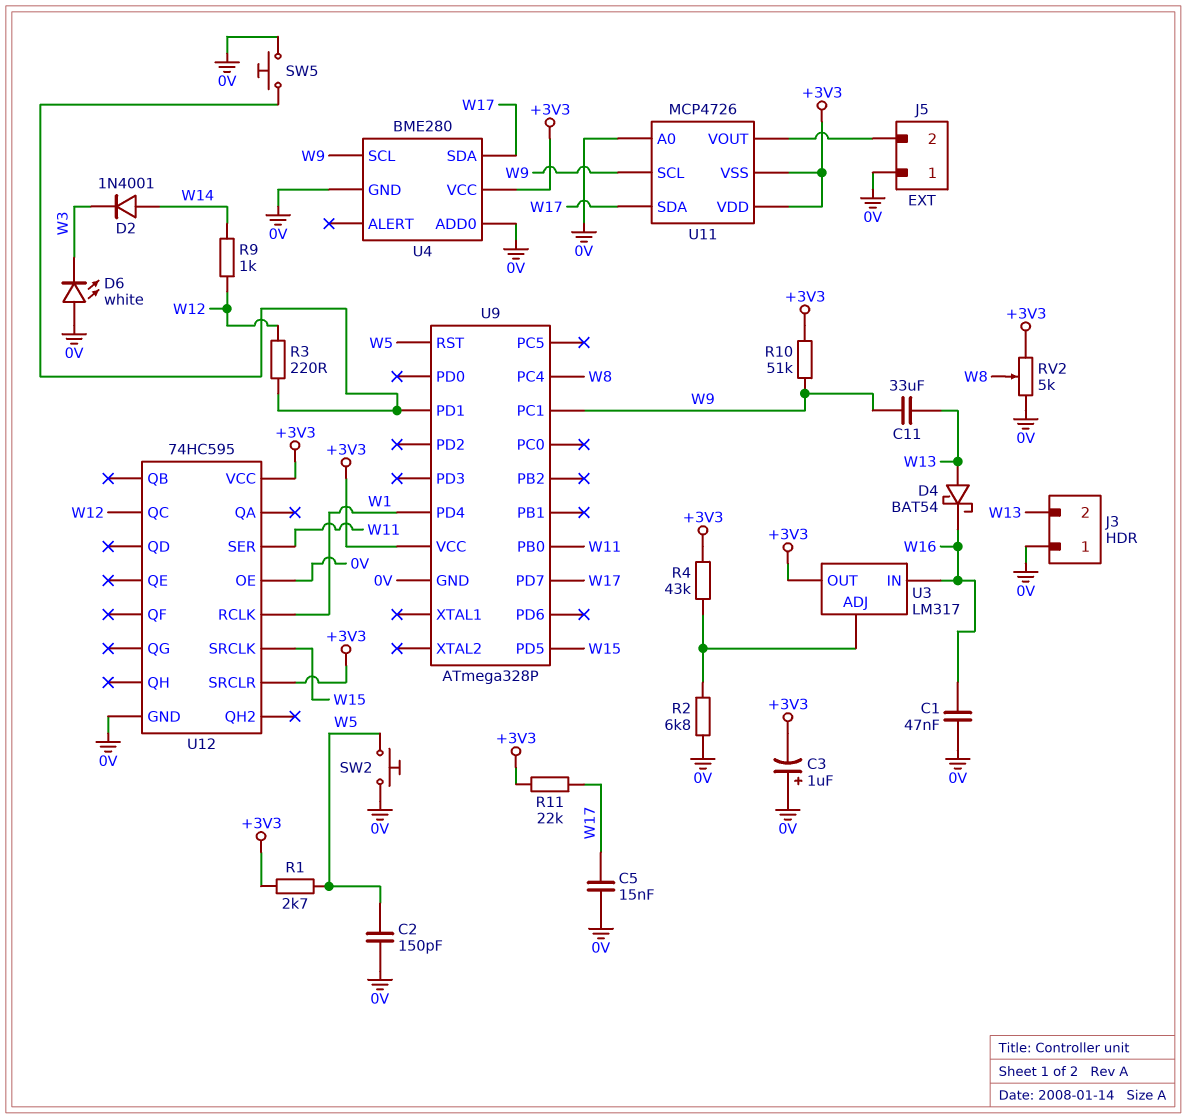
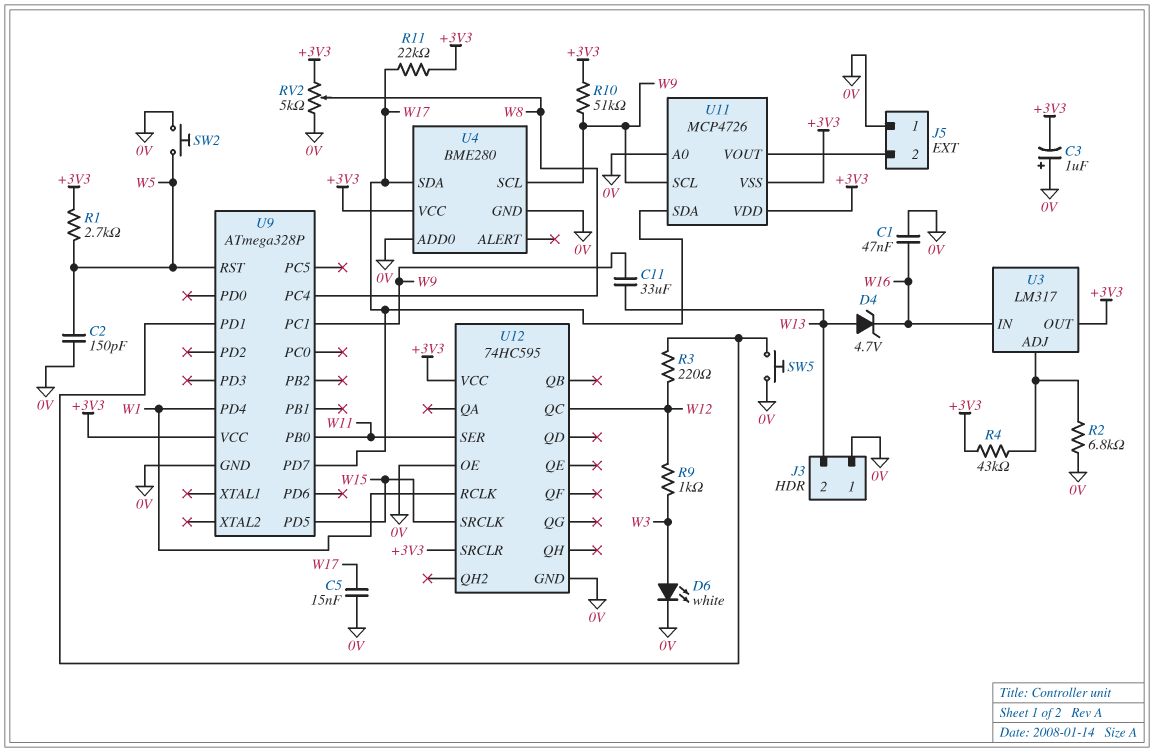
D2: diode 1N4001 (A W14, K W3) -> none
D4: schottky BAT54 (A W13, K W16) -> zener 4.7V (A W13, K W16)
D6: LED white (A 0V, K W3) -> LED white (A W3, K 0V)
R9: 1k (W12, W14) -> 1k (W3, W12)

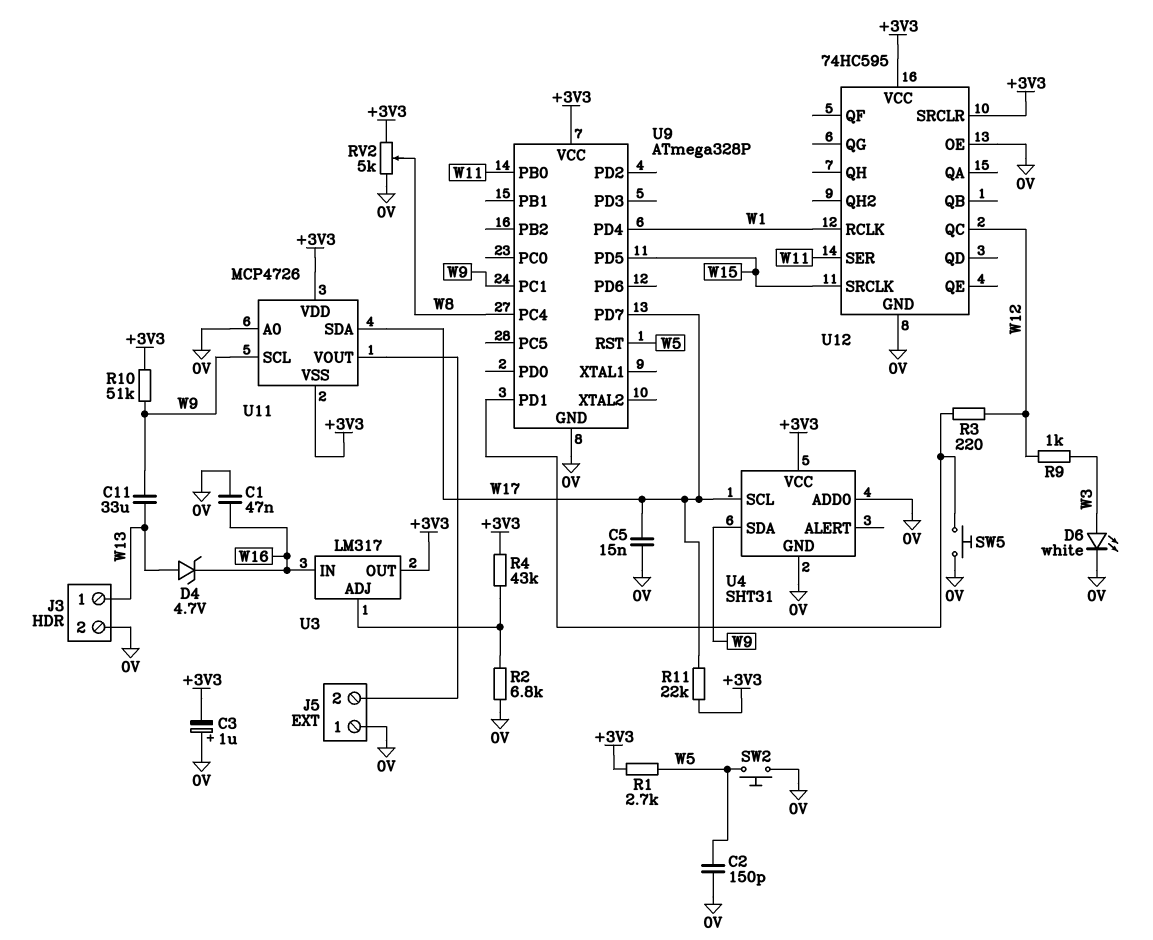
J3 pin 1: 0V -> W13
J3 pin 2: W13 -> 0V
U4: BME280 -> SHT31
U4 pin SCL: W9 -> W17
U4 pin SDA: W17 -> W9

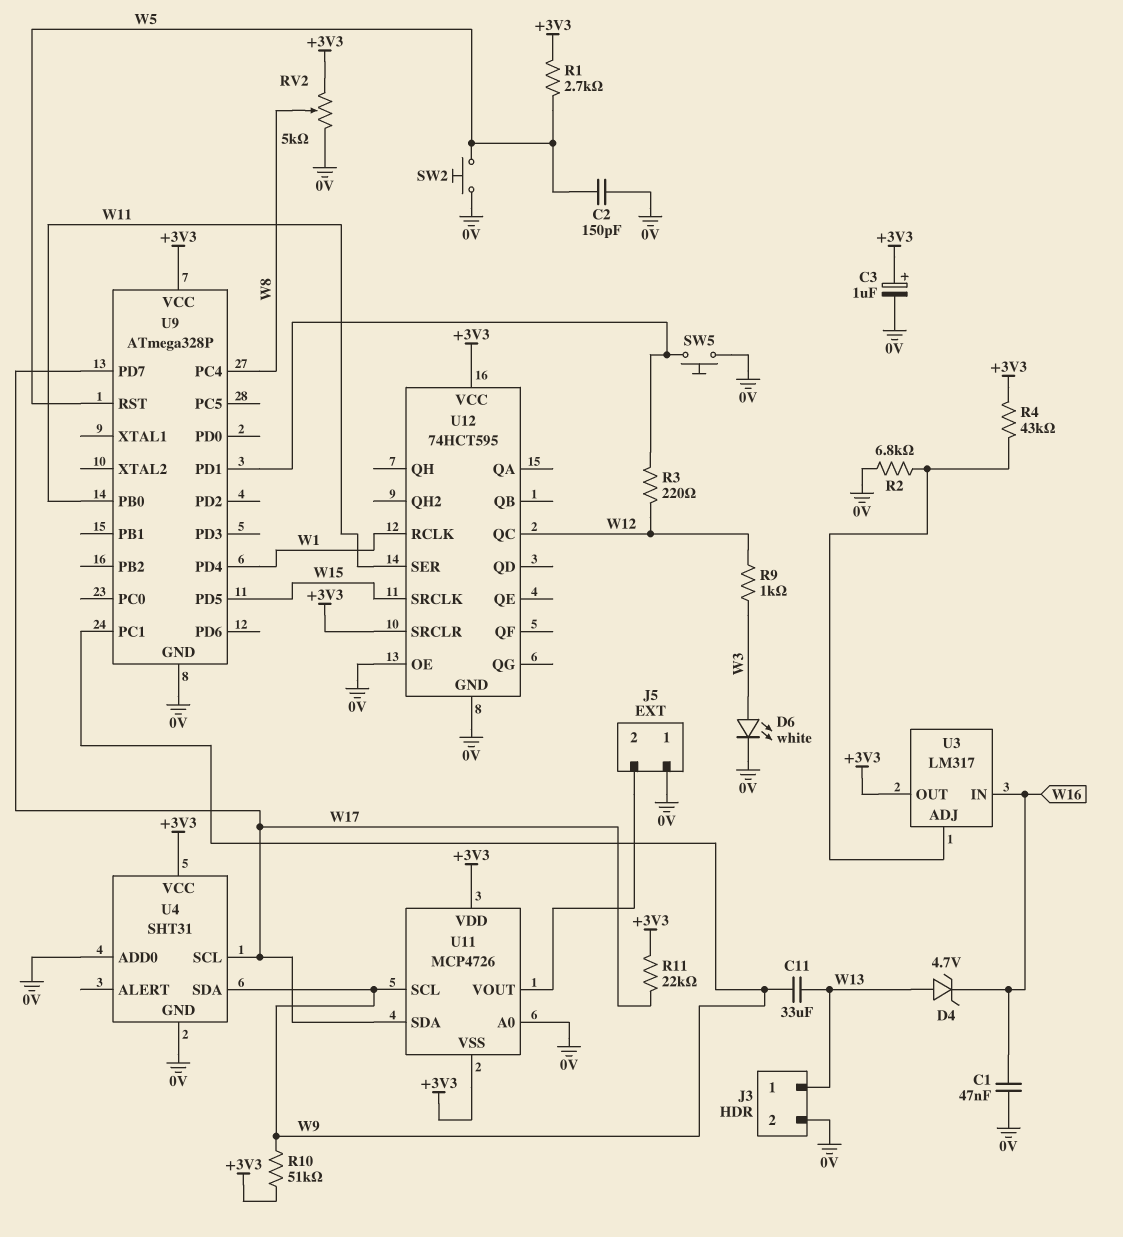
C3: 1uF (plus 0V, minus +3V3) -> 1uF (plus +3V3, minus 0V)
C5: 15nF (0V, W17) -> none
U12: 74HC595 -> 74HCT595

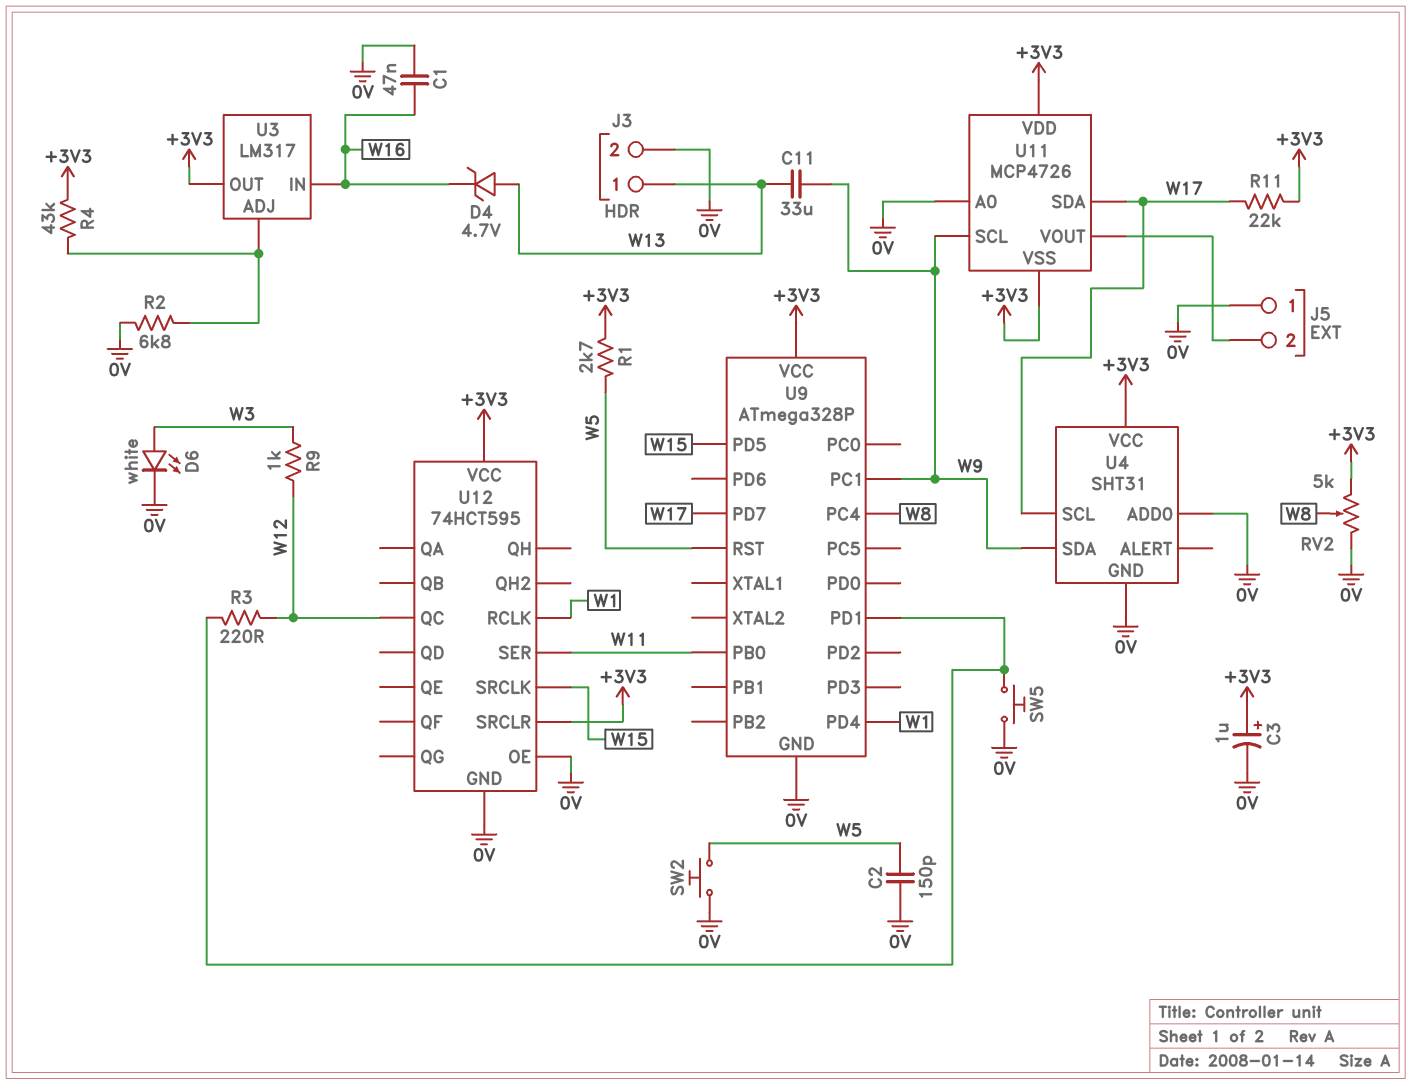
R10: 51k (+3V3, W9) -> none

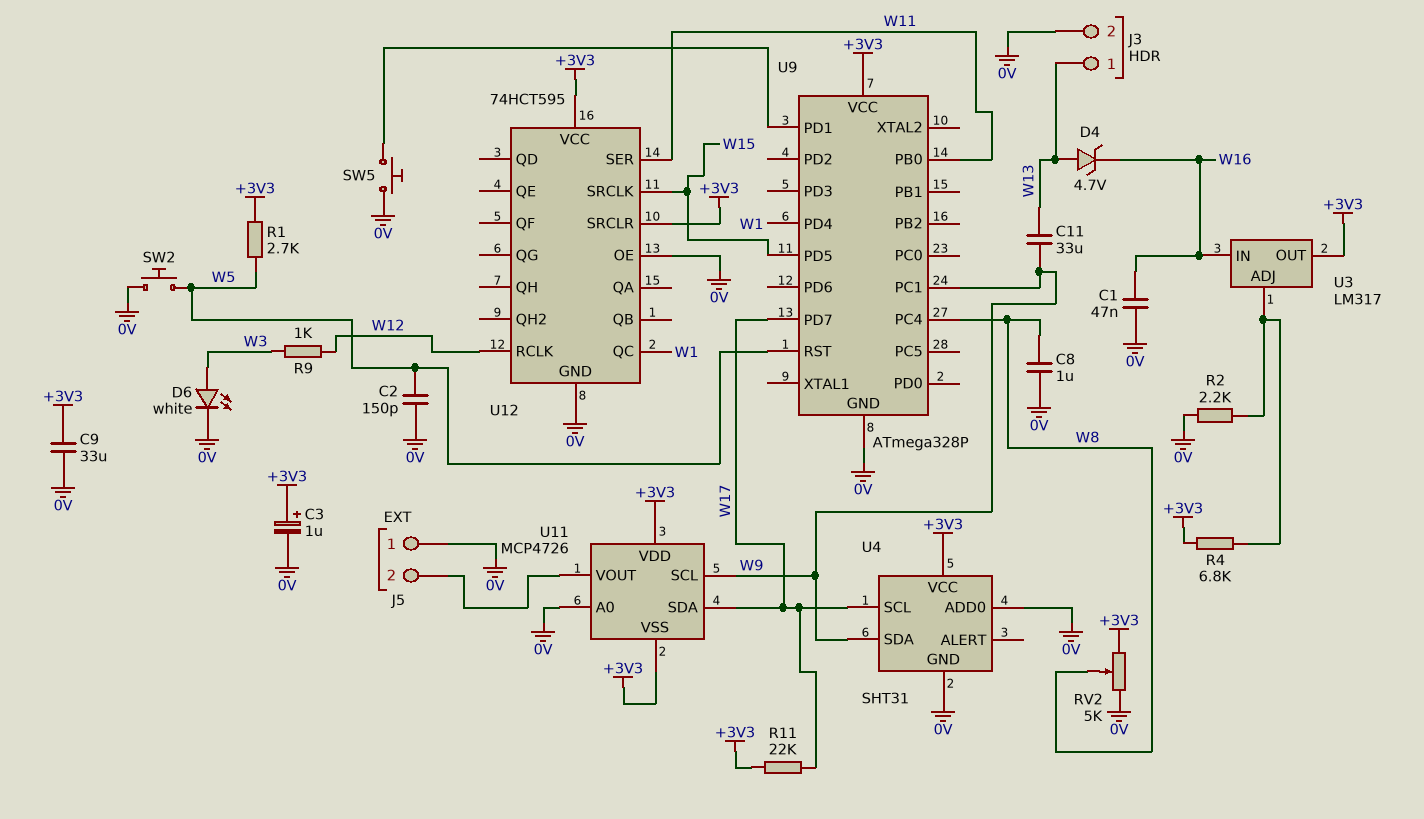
C8: none -> 1uF (0V, W8)
C9: none -> 33uF (+3V3, 0V)
R2: 6.8k (0V, U3/ADJ) -> 2.2k (0V, U3/ADJ)
R3: 220 (U9/PD1, W12) -> none
R4: 43k (+3V3, U3/ADJ) -> 6.8k (+3V3, U3/ADJ)
U12 pin QC: W12 -> W1
U12 pin RCLK: W1 -> W12

